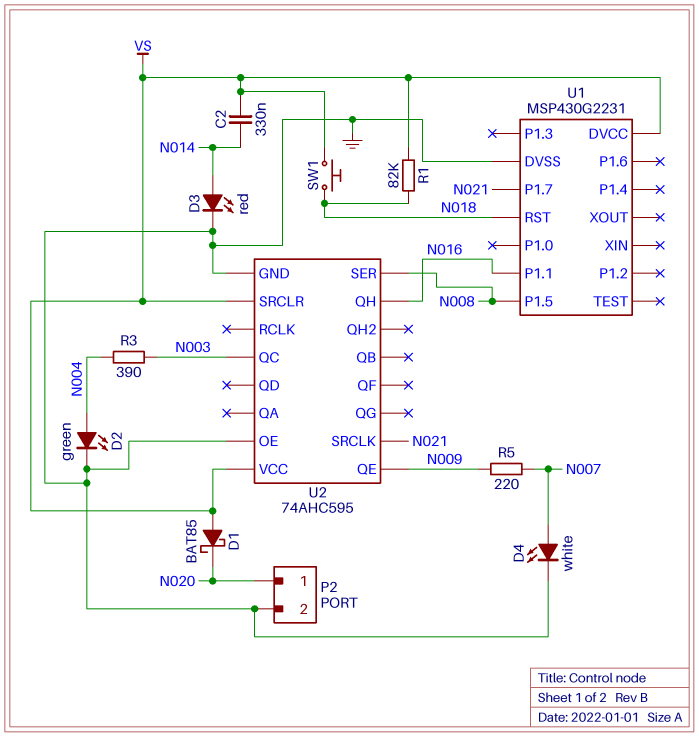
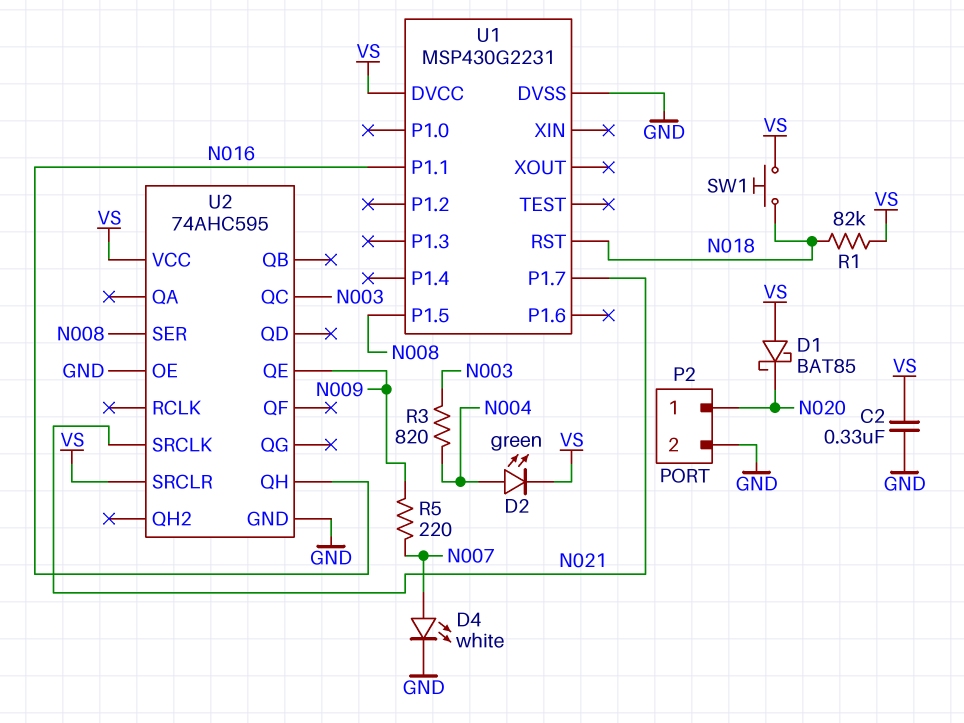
C2: 330nF (N014, VS) -> 330nF (GND, VS)
D2: LED green (A N004, K GND) -> LED green (A N004, K VS)
D3: LED red (A N014, K GND) -> none
R3: 390 (N003, N004) -> 820 (N003, N004)

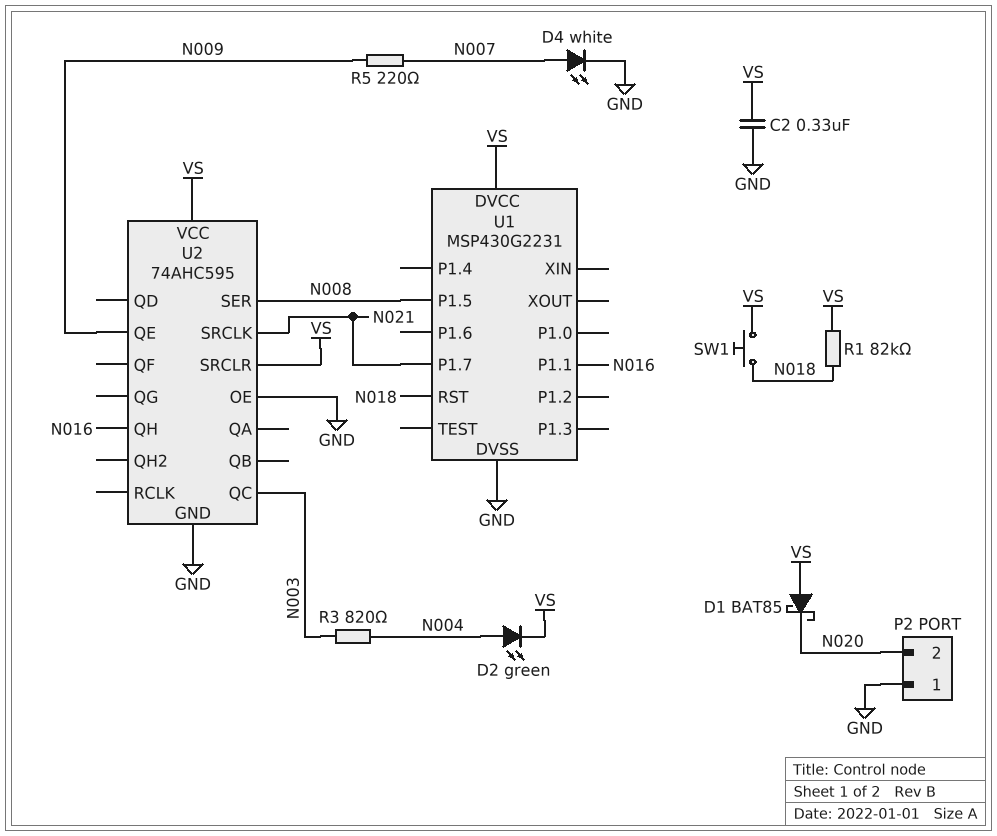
P2 pin 1: N020 -> GND
P2 pin 2: GND -> N020

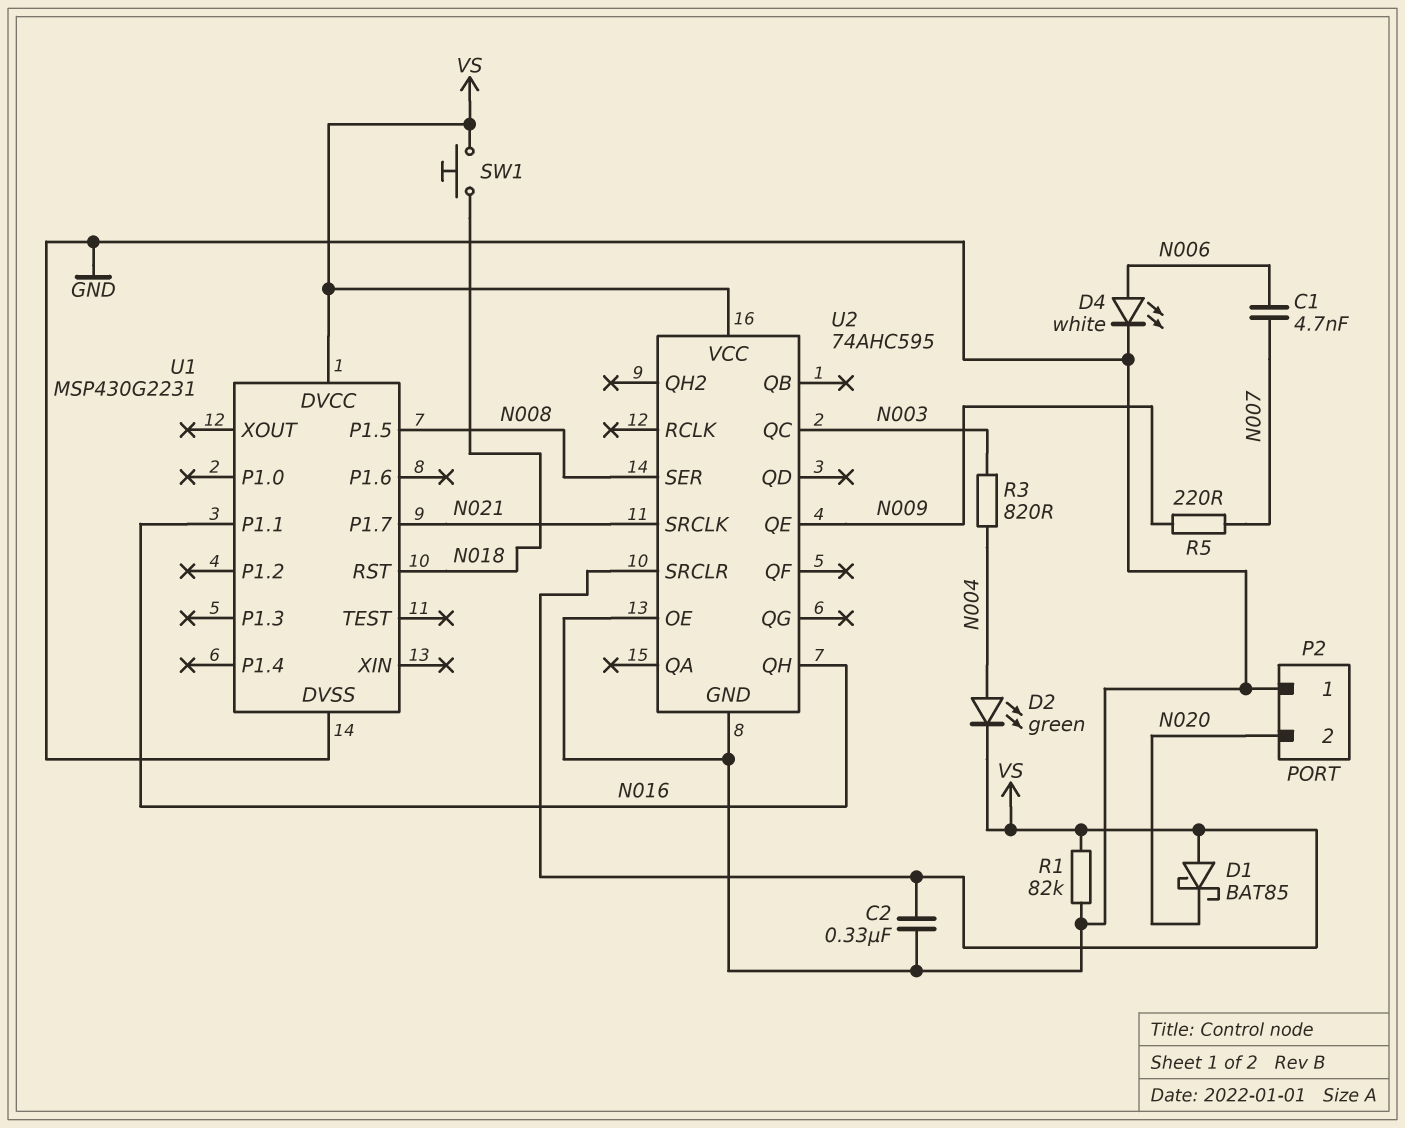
C1: none -> 4.7nF (N006, N007)
D4: LED white (A N007, K GND) -> LED white (A N006, K GND)
R1: 82k (N018, VS) -> 82k (GND, VS)

